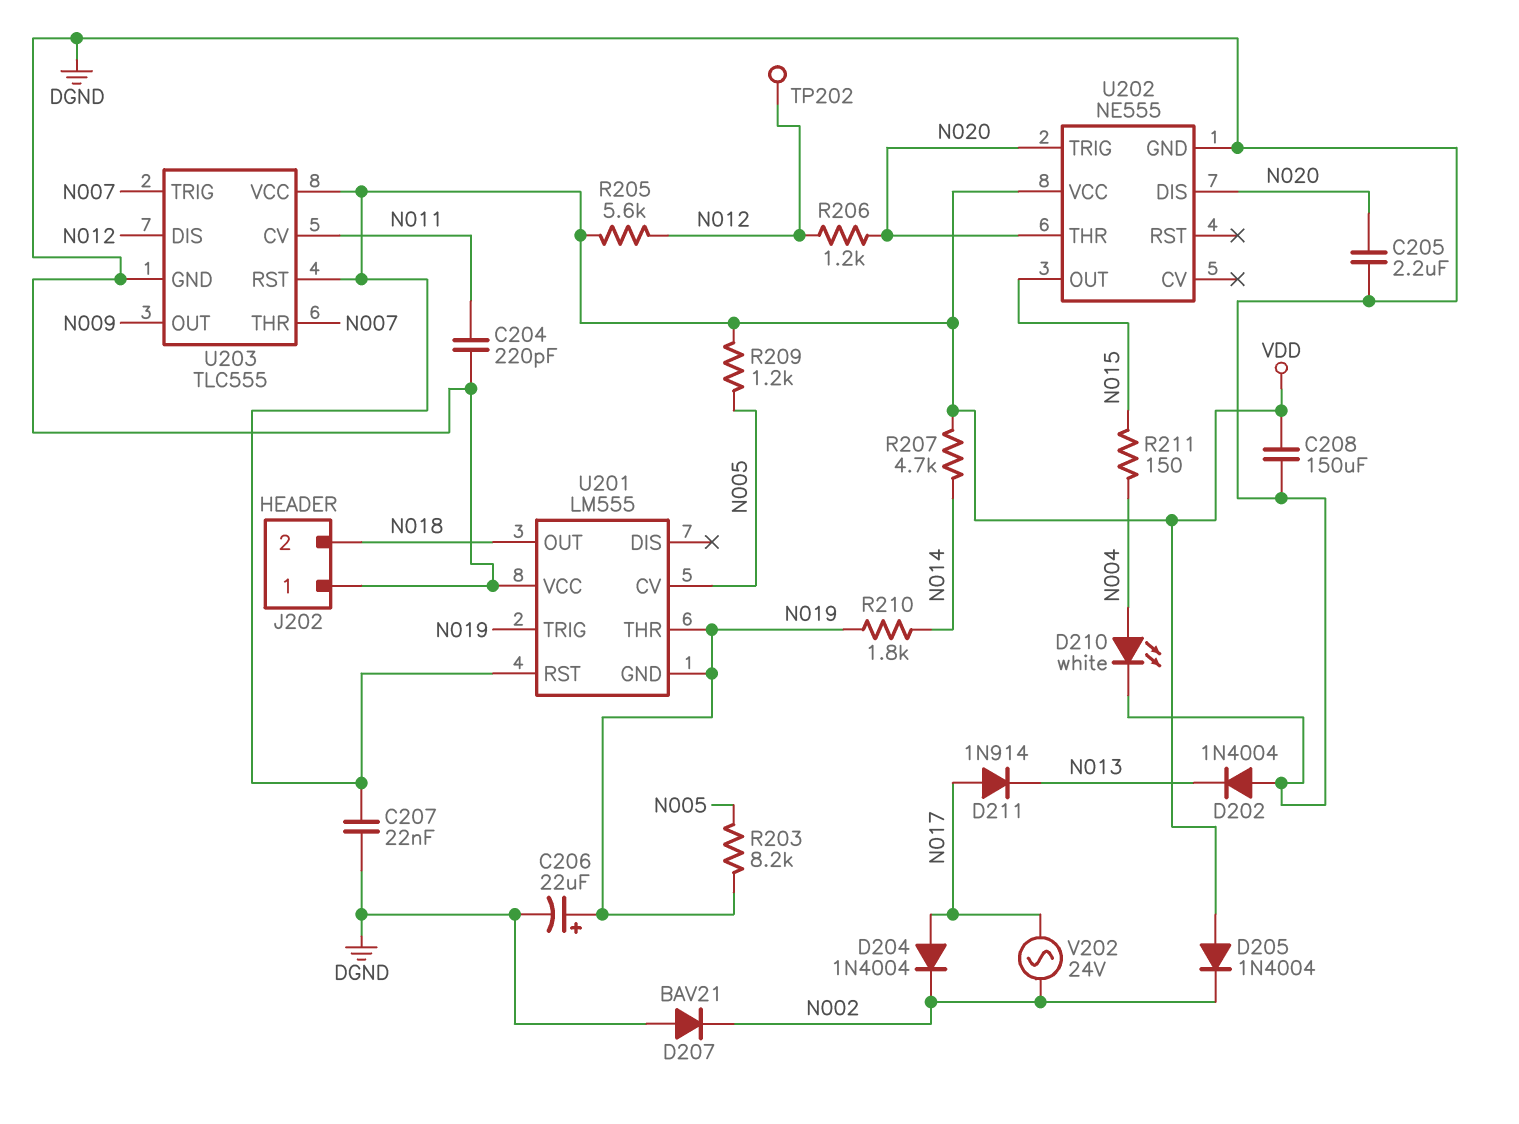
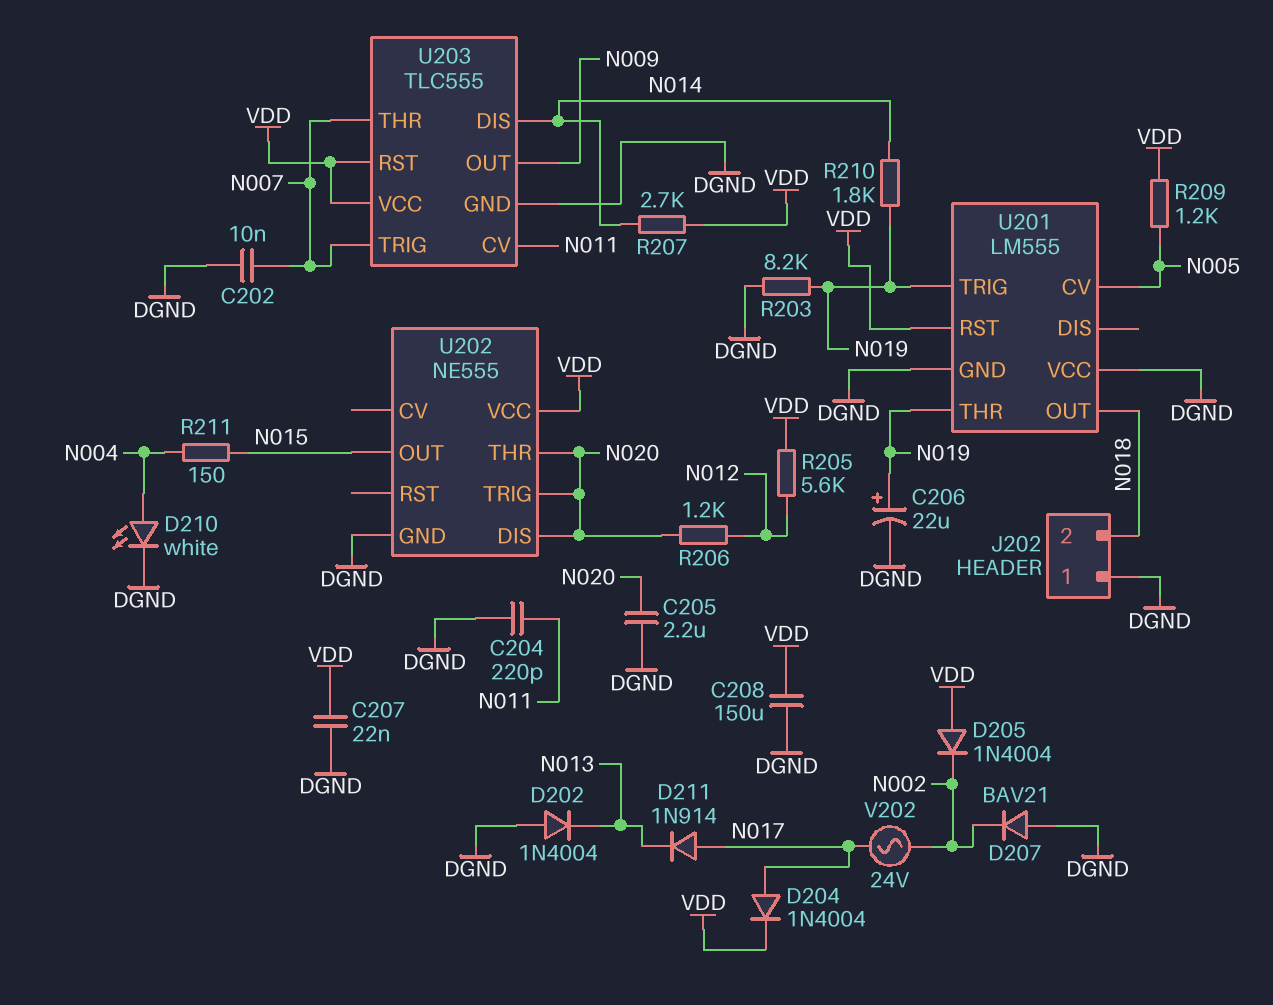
C202: none -> 10nF (DGND, N007)
D204: diode 1N4004 (A N017, K N002) -> diode 1N4004 (A N017, K VDD)
R203: 8.2k (N005, N019) -> 8.2k (DGND, N019)
R207: 4.7k (N014, VDD) -> 2.7k (N014, VDD)
TP202: test point (N012) -> none
U201 pin GND: N019 -> DGND
U203 pin DIS: N012 -> N014

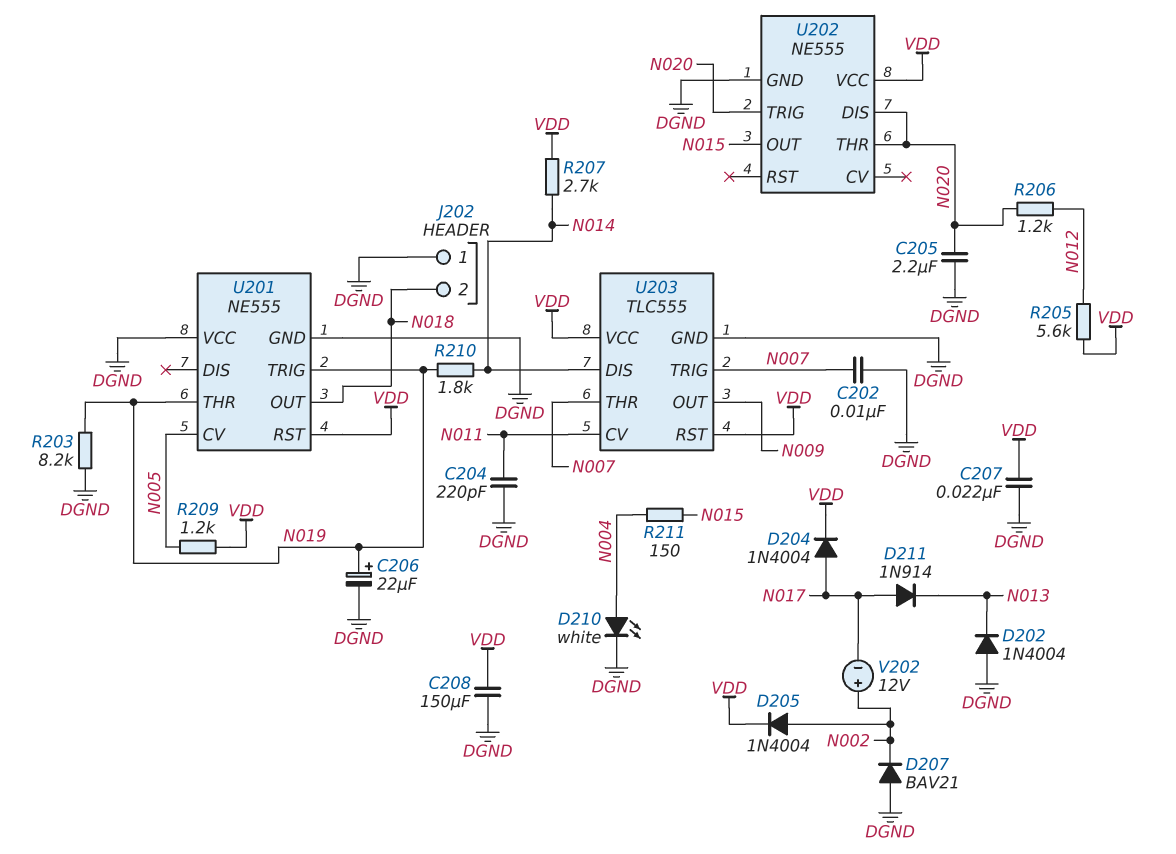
D205: diode 1N4004 (A VDD, K N002) -> diode 1N4004 (A N002, K VDD)
U201: LM555 -> NE555
V202: AC 24V (N002, N017) -> 12V (plus N002, minus N017)

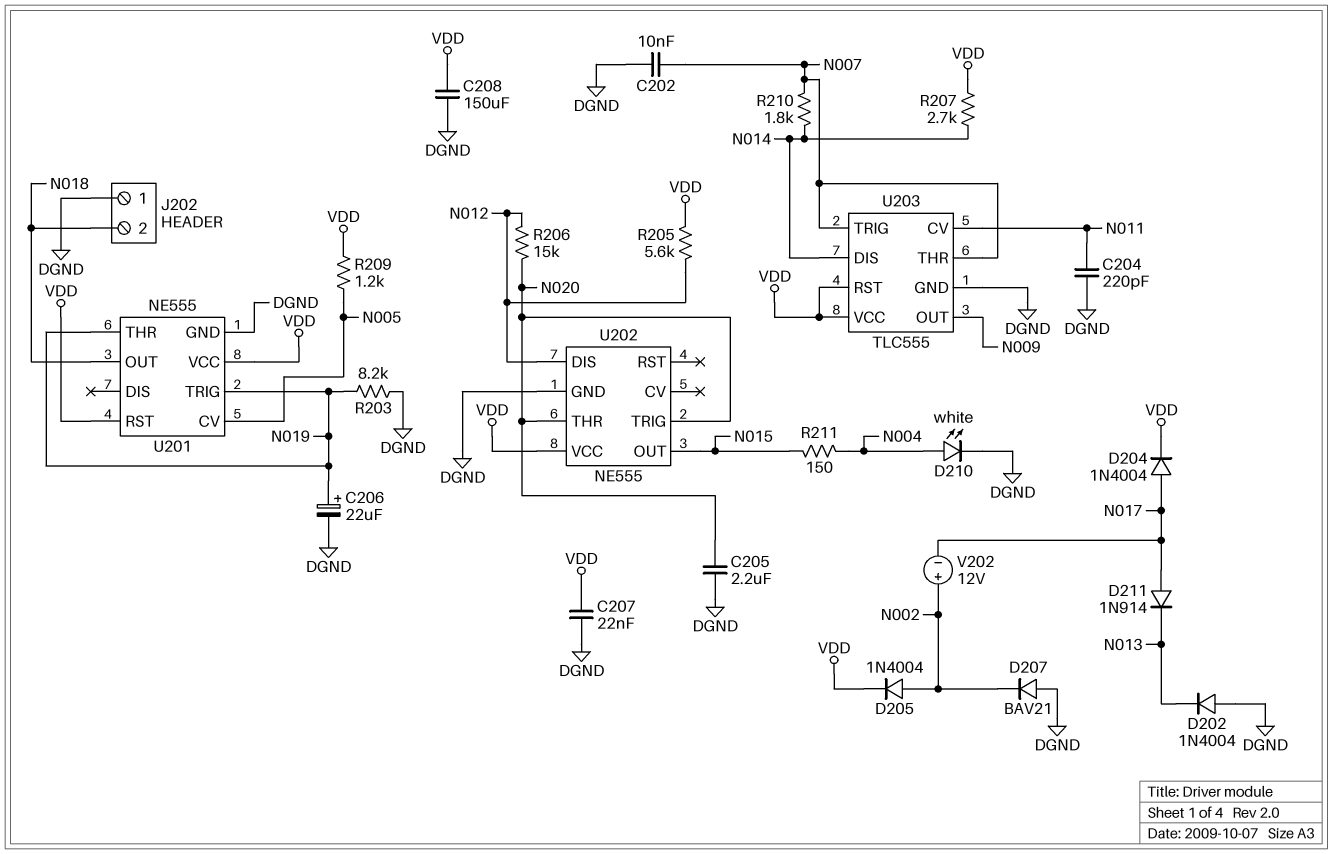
R206: 1.2k (N012, N020) -> 15k (N012, N020)
R210: 1.8k (N014, N019) -> 1.8k (N007, N014)
U201 pin VCC: DGND -> VDD
U202 pin DIS: N020 -> N012

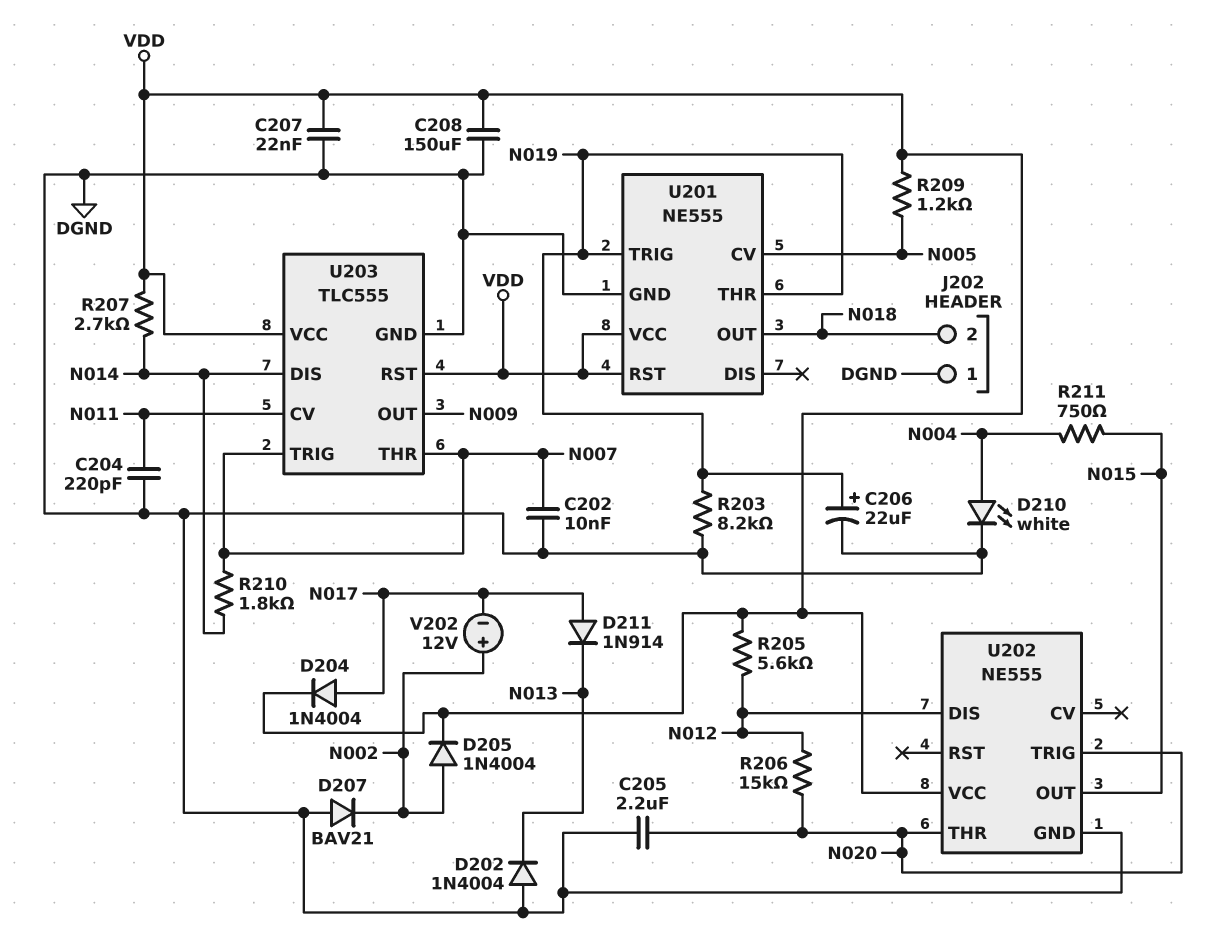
R211: 150 (N004, N015) -> 750 (N004, N015)

